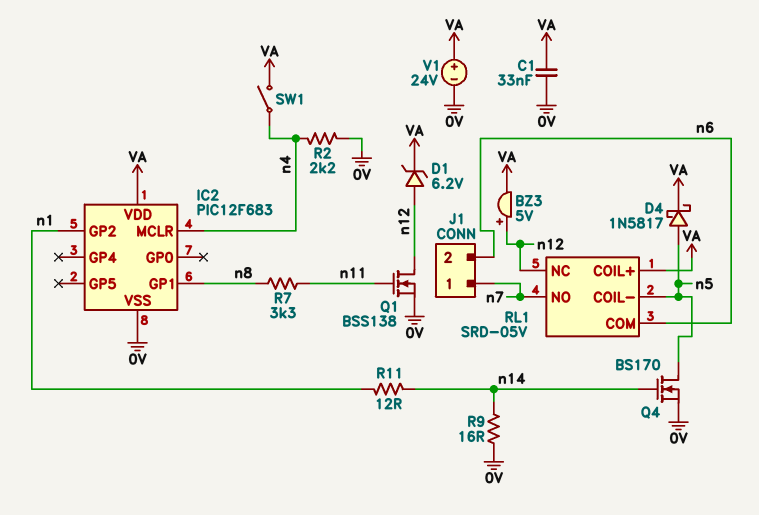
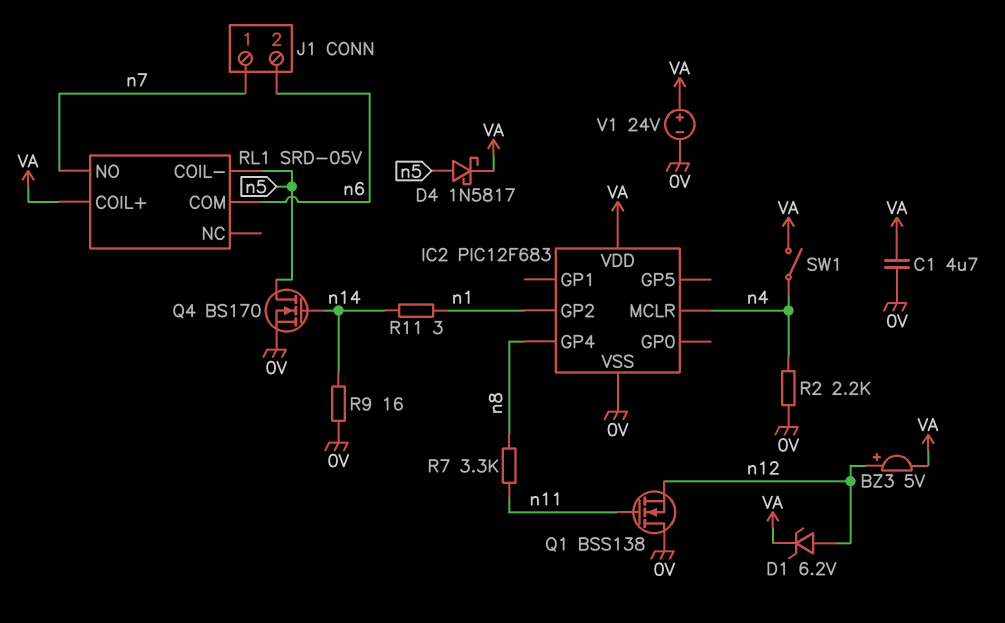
C1: 33nF (0V, VA) -> 4.7uF (0V, VA)
IC2 pin GP1: n8 -> none
IC2 pin GP4: none -> n8
Q1: NMOS BSS138 (G n11, D n12, S 0V) -> NMOS BSS138 (G n11, D 0V, S n12)
R11: 12 (n1, n14) -> 3 (n1, n14)
RL1 pin NC: n12 -> none

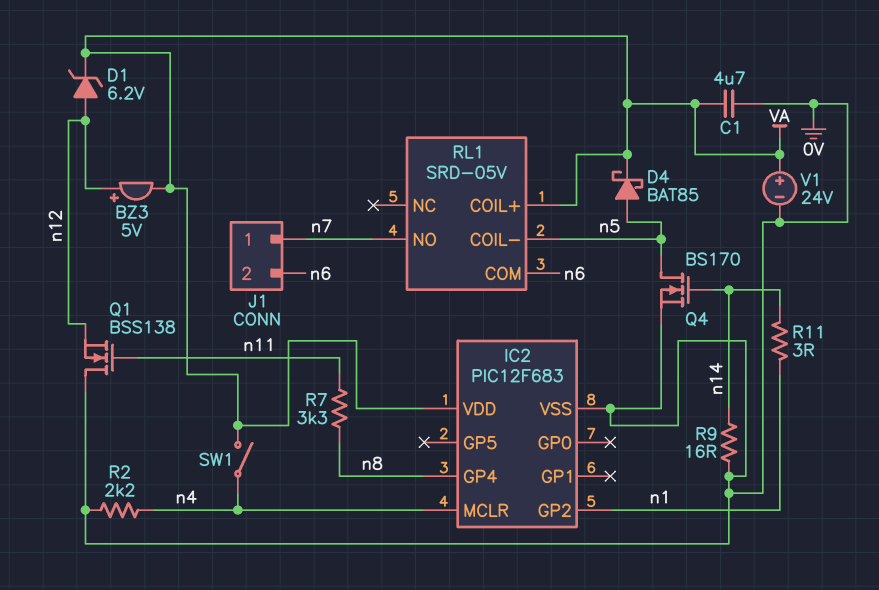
D4: schottky 1N5817 (A n5, K VA) -> schottky BAT85 (A n5, K VA)

